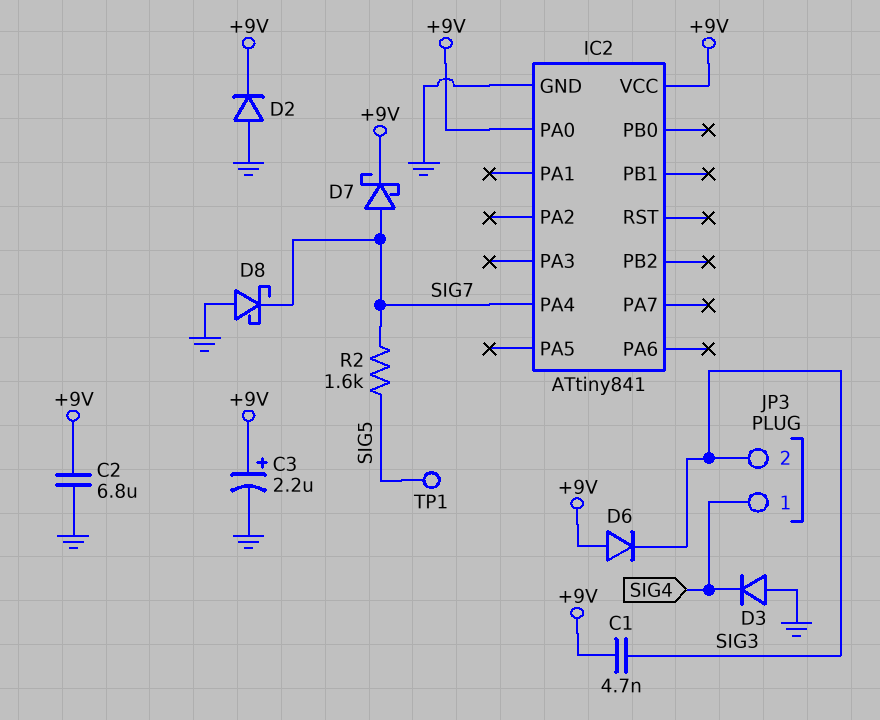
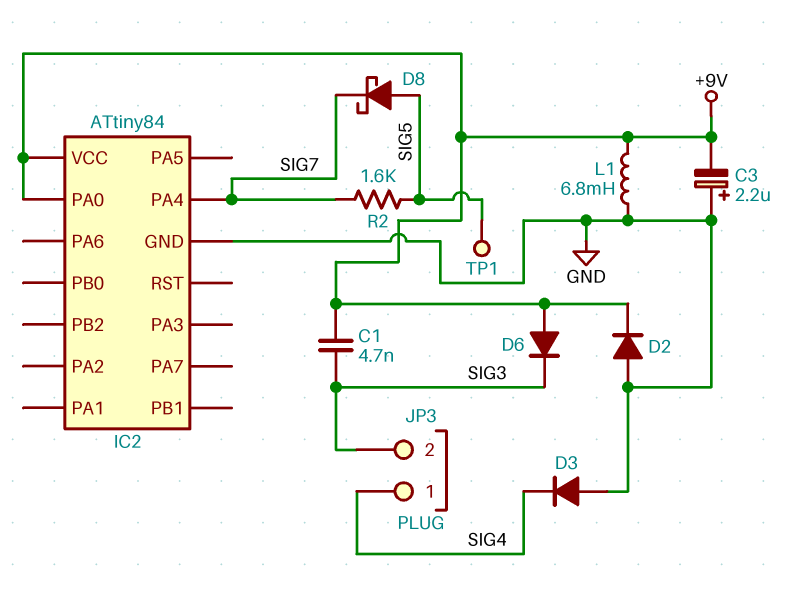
C2: 6.8uF (+9V, GND) -> none
C3: 2.2uF (plus +9V, minus GND) -> 2.2uF (plus GND, minus +9V)
D7: schottky (A SIG7, K +9V) -> none
D8: schottky (A GND, K SIG7) -> schottky (A SIG5, K SIG7)
IC2: ATtiny841 -> ATtiny84
L1: none -> 6.8mH (+9V, GND)

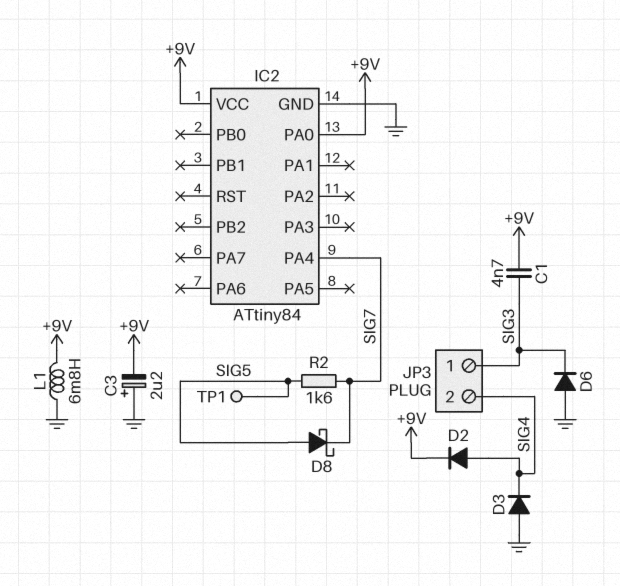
D2: diode (A GND, K +9V) -> diode (A SIG4, K +9V)
D6: diode (A +9V, K SIG3) -> diode (A GND, K SIG3)
JP3 pin 1: SIG4 -> SIG3
JP3 pin 2: SIG3 -> SIG4

